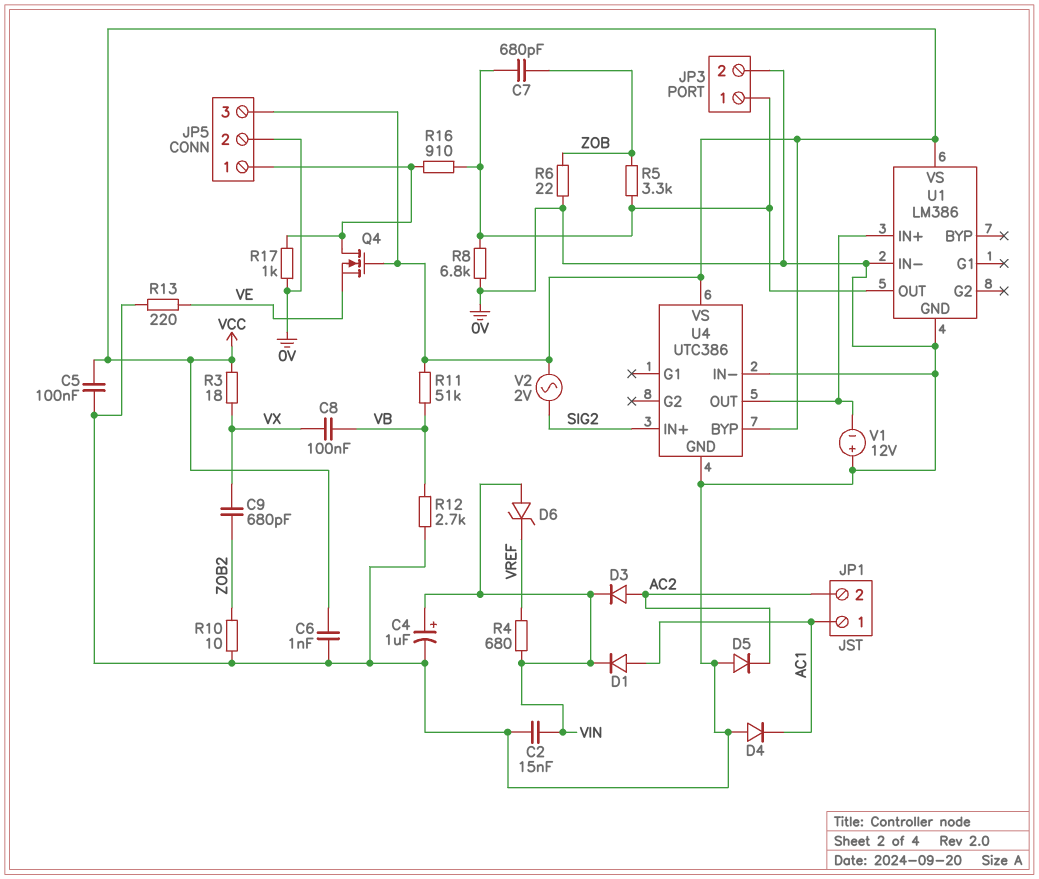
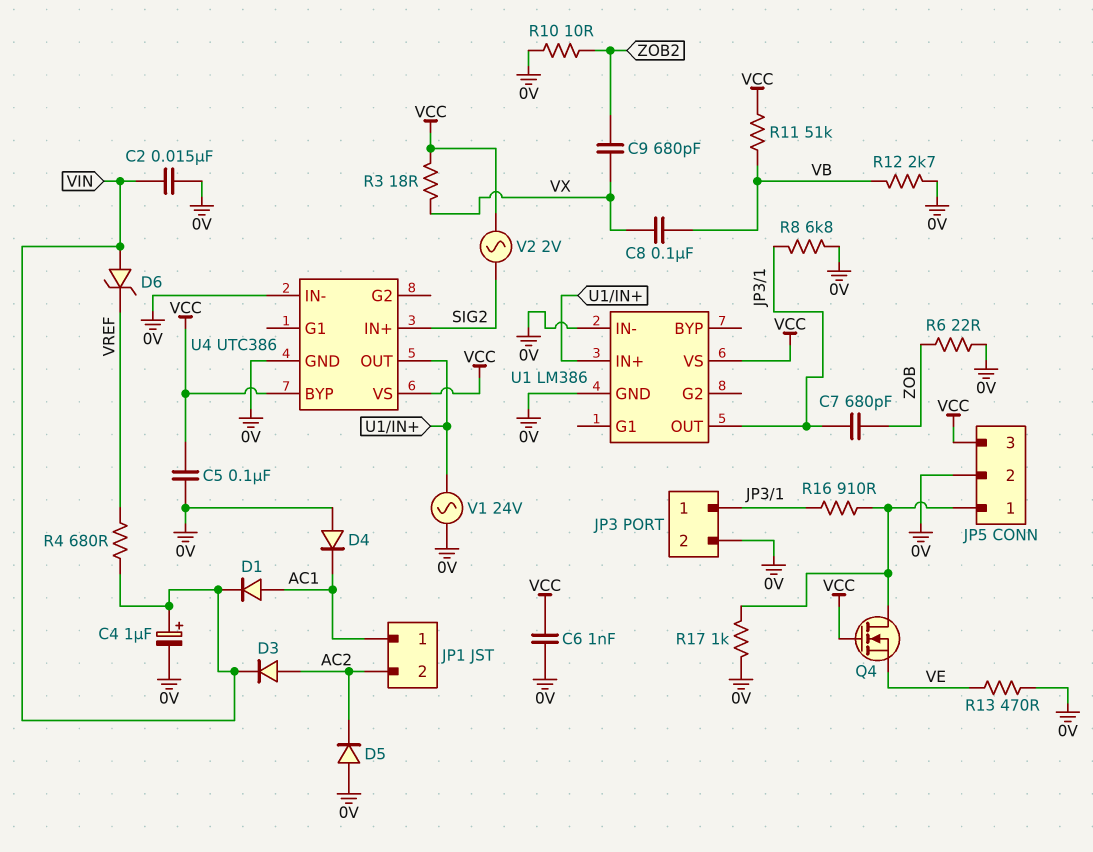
R5: 3.3k (JP3/1, ZOB) -> none
R13: 220 (0V, VE) -> 470 (0V, VE)
V1: 12V (plus 0V, minus U1/IN+) -> AC 24V (0V, U1/IN+)

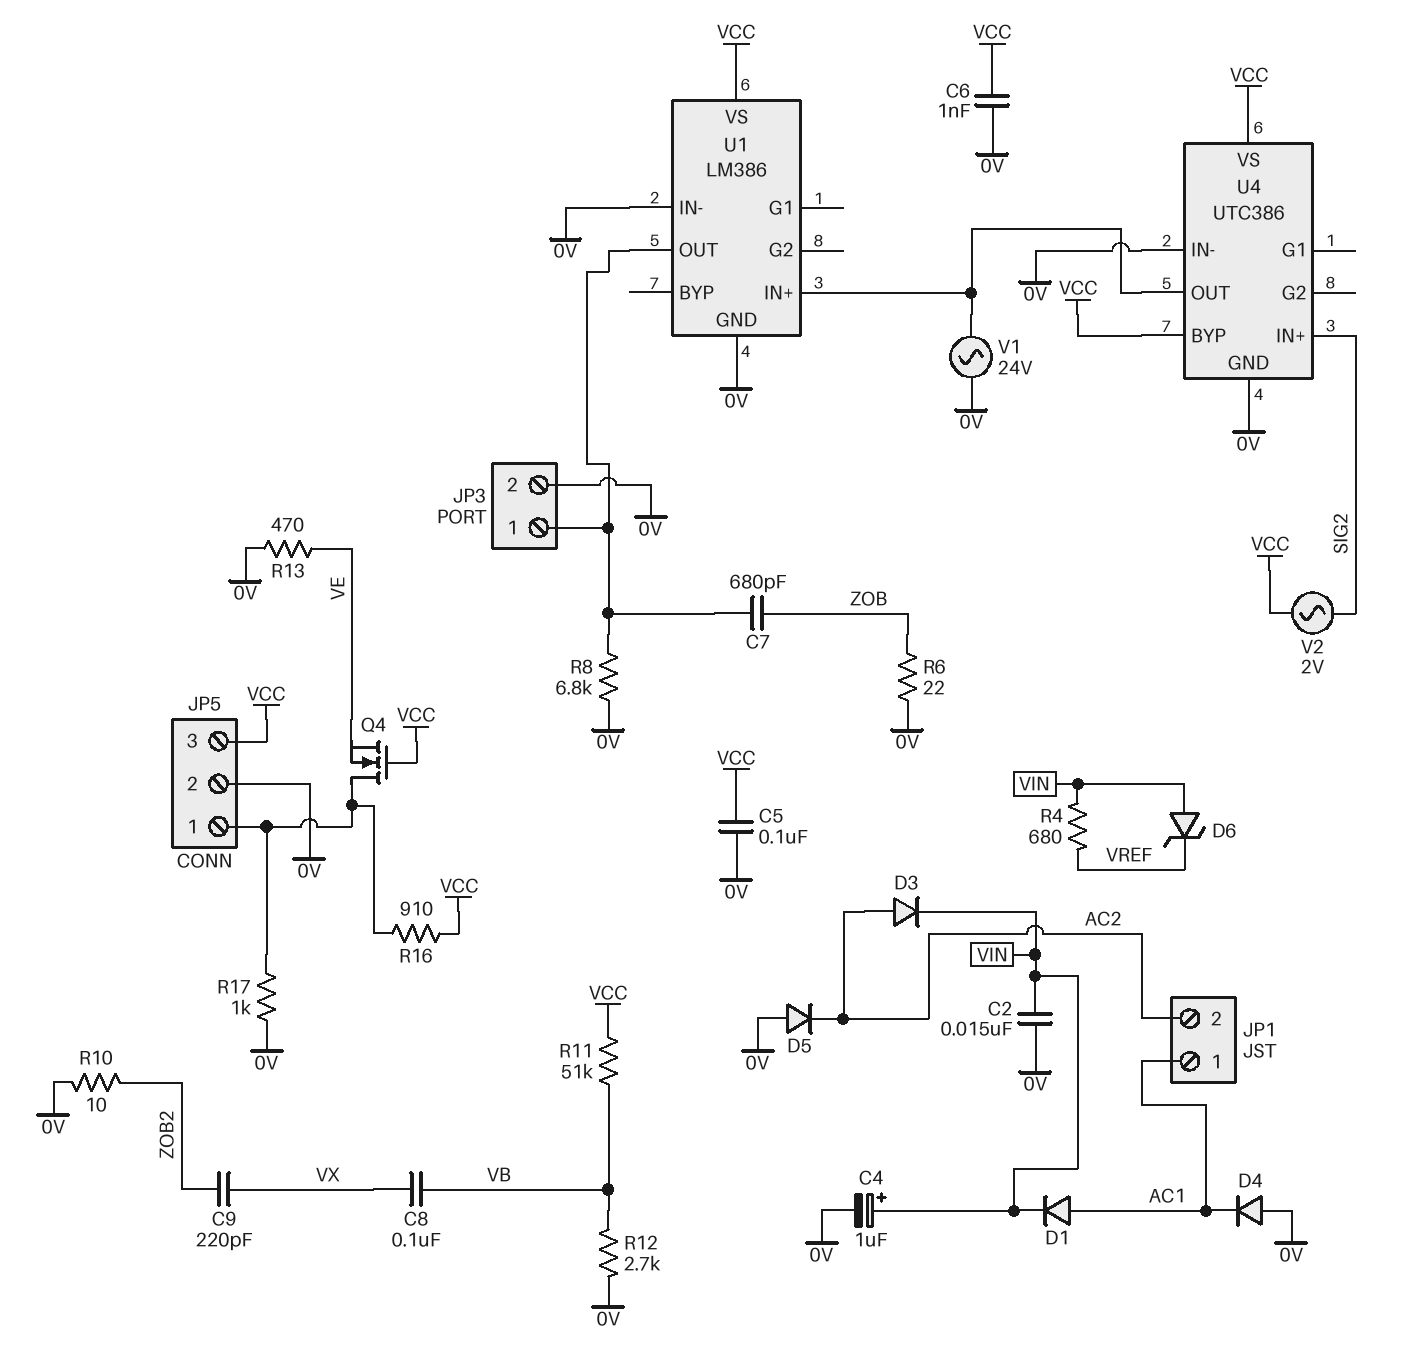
C9: 680pF (VX, ZOB2) -> 220pF (VX, ZOB2)
R3: 18 (VCC, VX) -> none
R16: 910 (JP3/1, JP5/1) -> 910 (JP5/1, VCC)

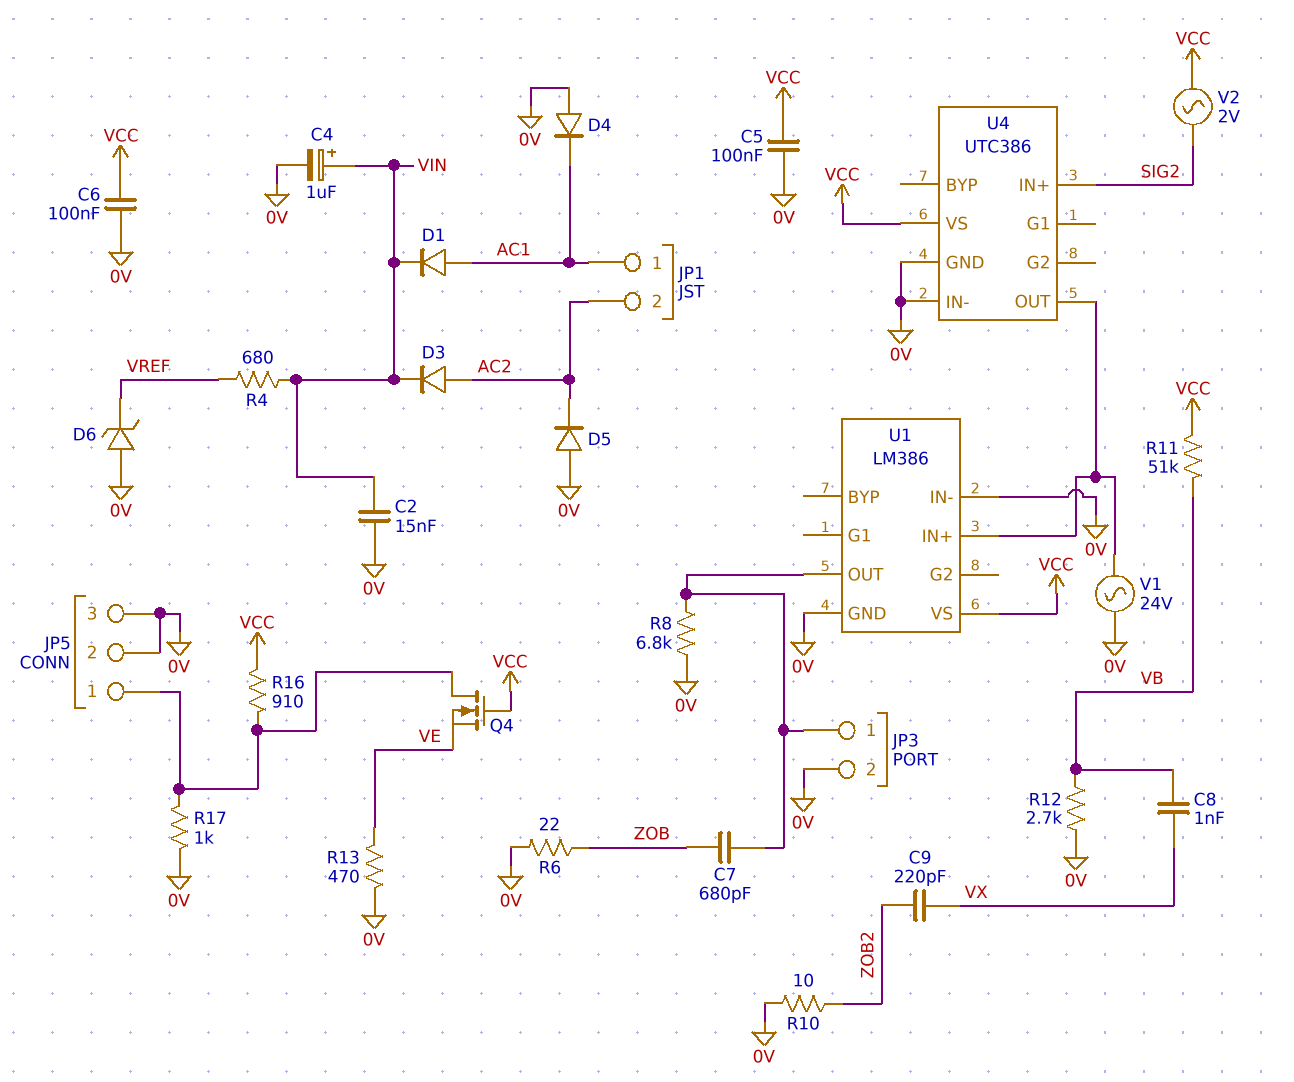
C6: 1nF (0V, VCC) -> 100nF (0V, VCC)
C8: 100nF (VB, VX) -> 1nF (VB, VX)
D6: zener (A VIN, K VREF) -> zener (A 0V, K VREF)
JP5 pin 3: VCC -> 0V
U4 pin BYP: VCC -> none

